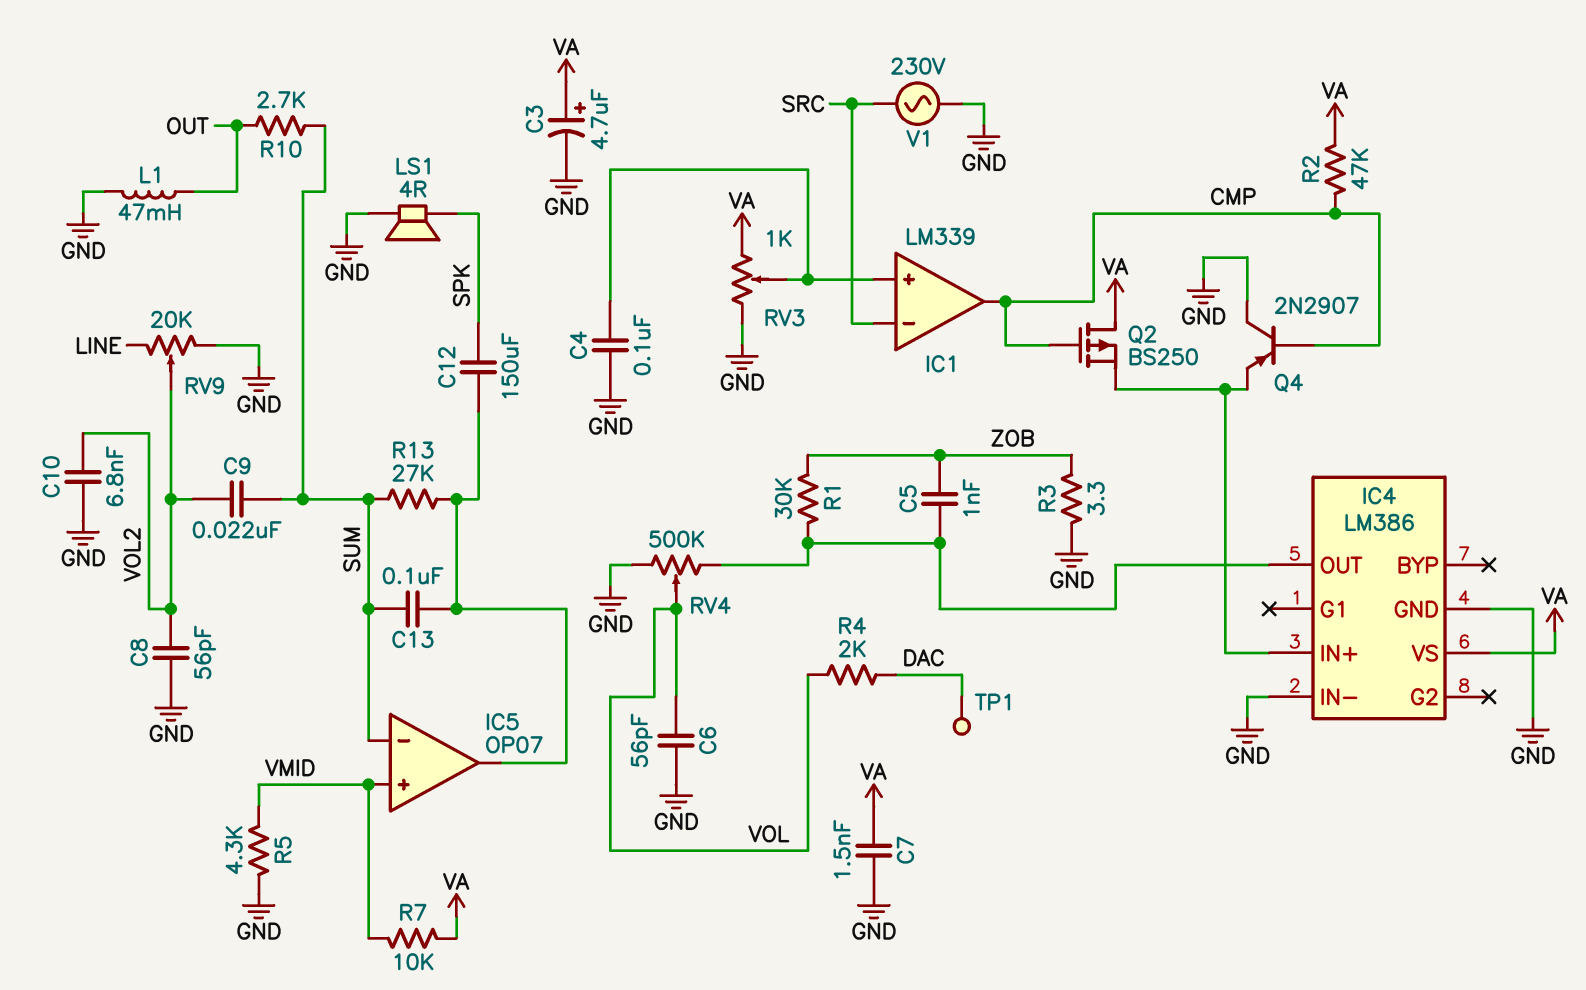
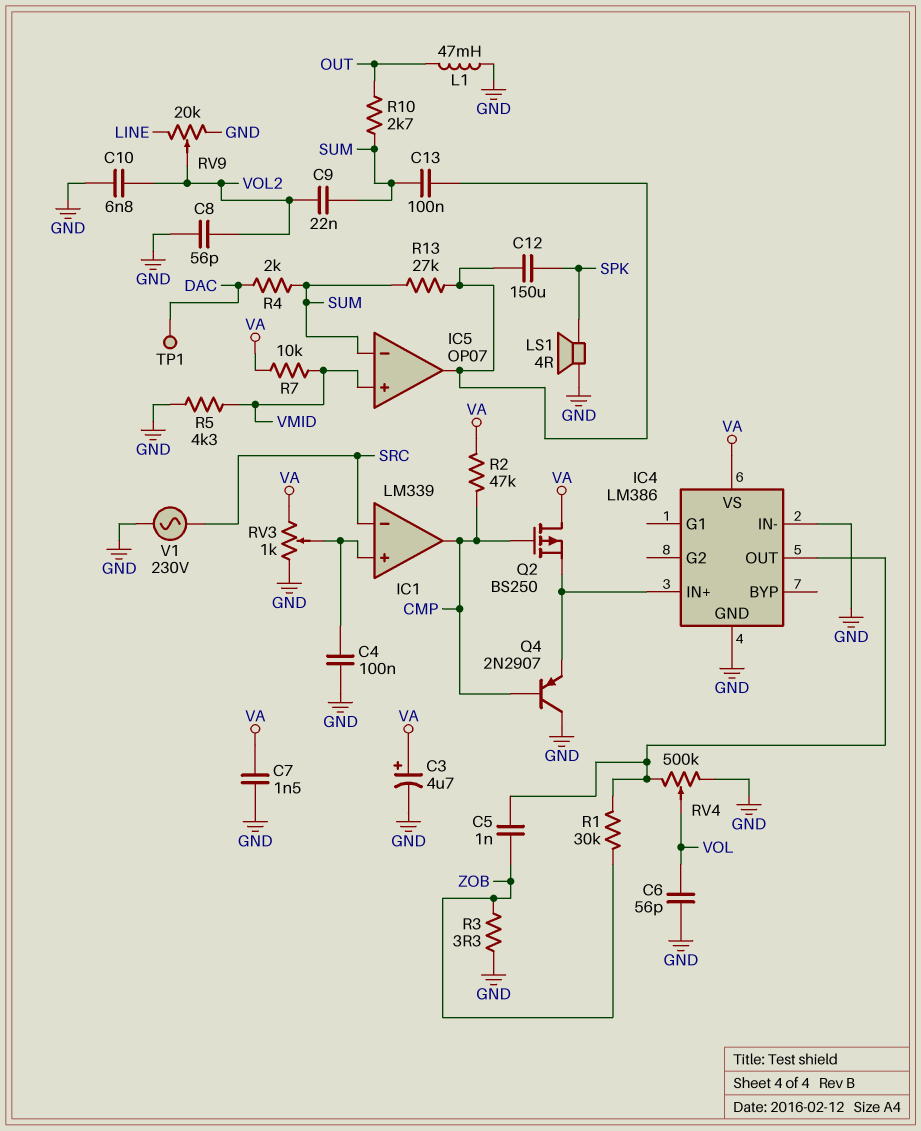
R4: 2k (DAC, VOL) -> 2k (DAC, SUM)

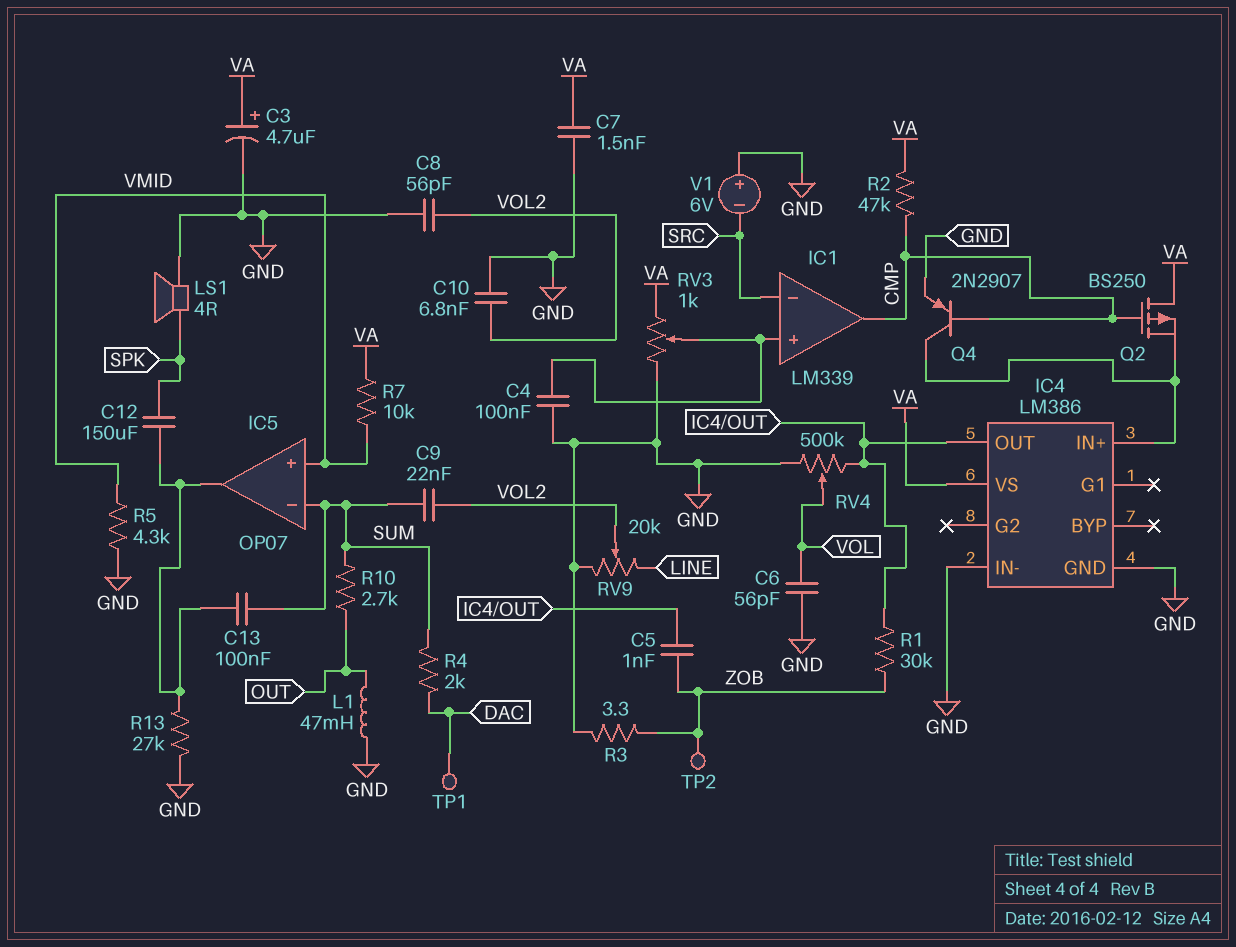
Q4: PNP 2N2907 (B CMP, C GND, E IC4/IN+) -> PNP 2N2907 (B CMP, C IC4/IN+, E GND)
R13: 27k (IC5/out, SUM) -> 27k (GND, IC5/out)
TP2: none -> test point (ZOB)
V1: AC 230V (GND, SRC) -> 6V (plus GND, minus SRC)

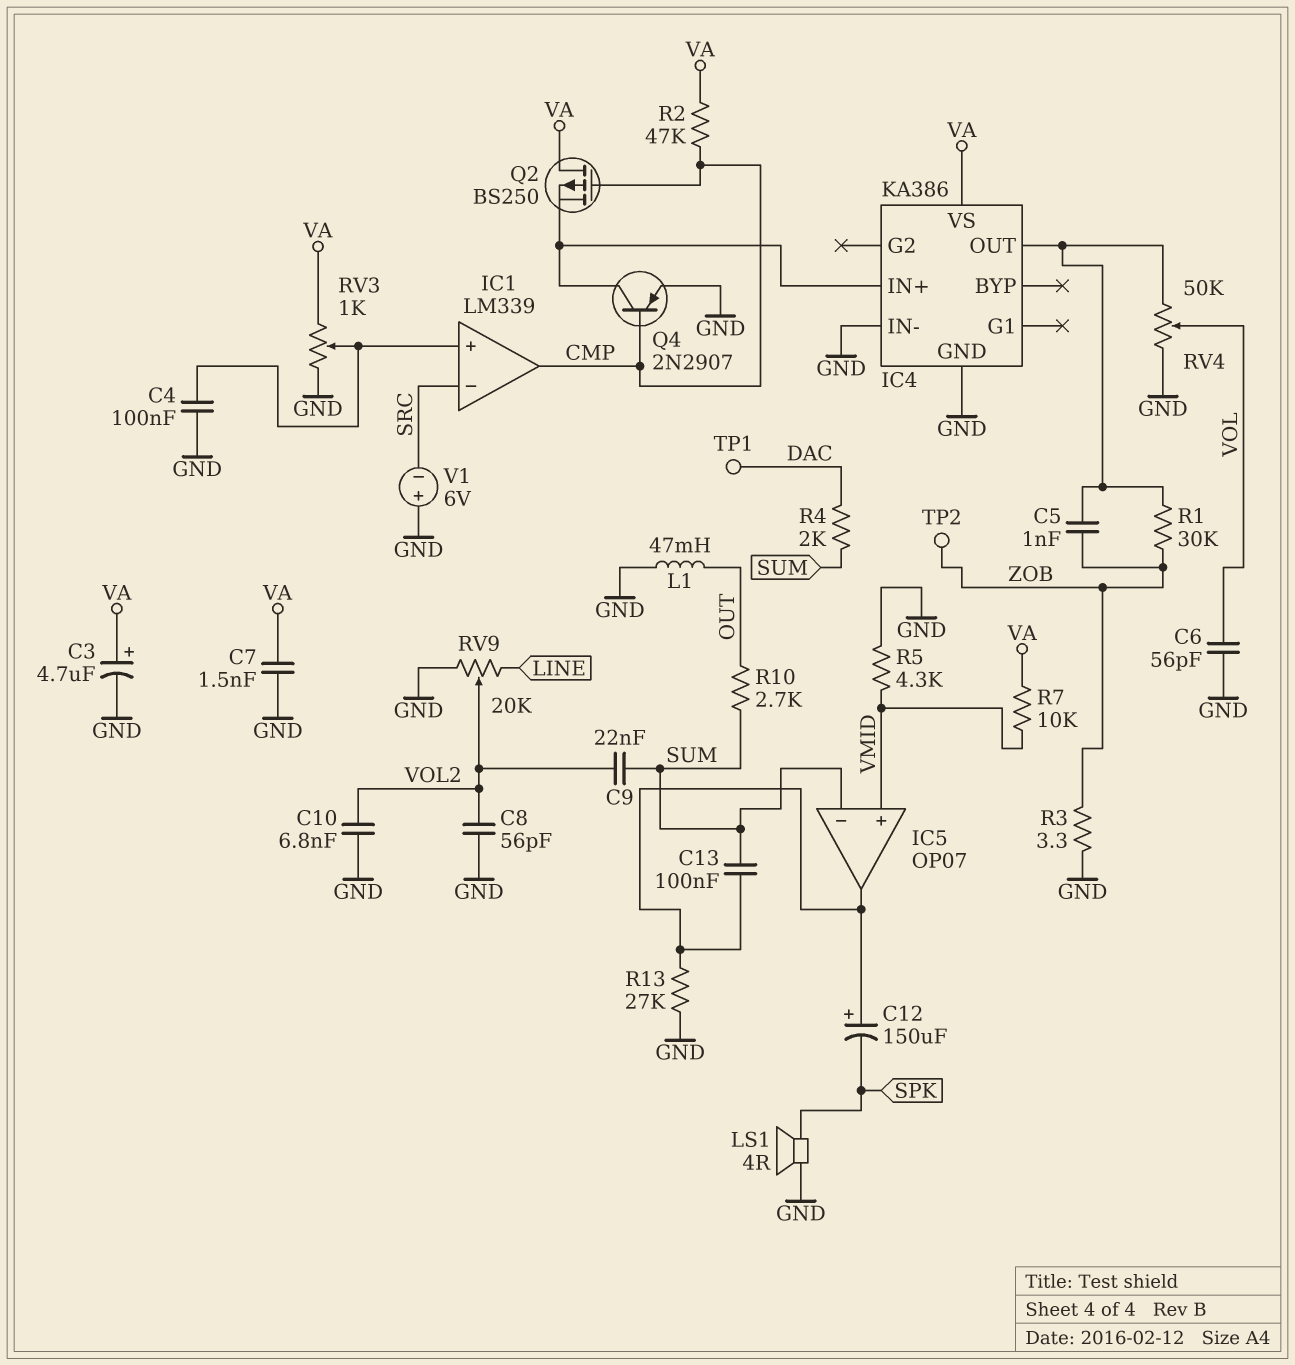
C12: 150uF (IC5/out, SPK) -> 150uF (plus IC5/out, minus SPK)
IC4: LM386 -> KA386
RV4: 500k (GND, IC4/OUT, wiper VOL) -> 50k (GND, IC4/OUT, wiper VOL)

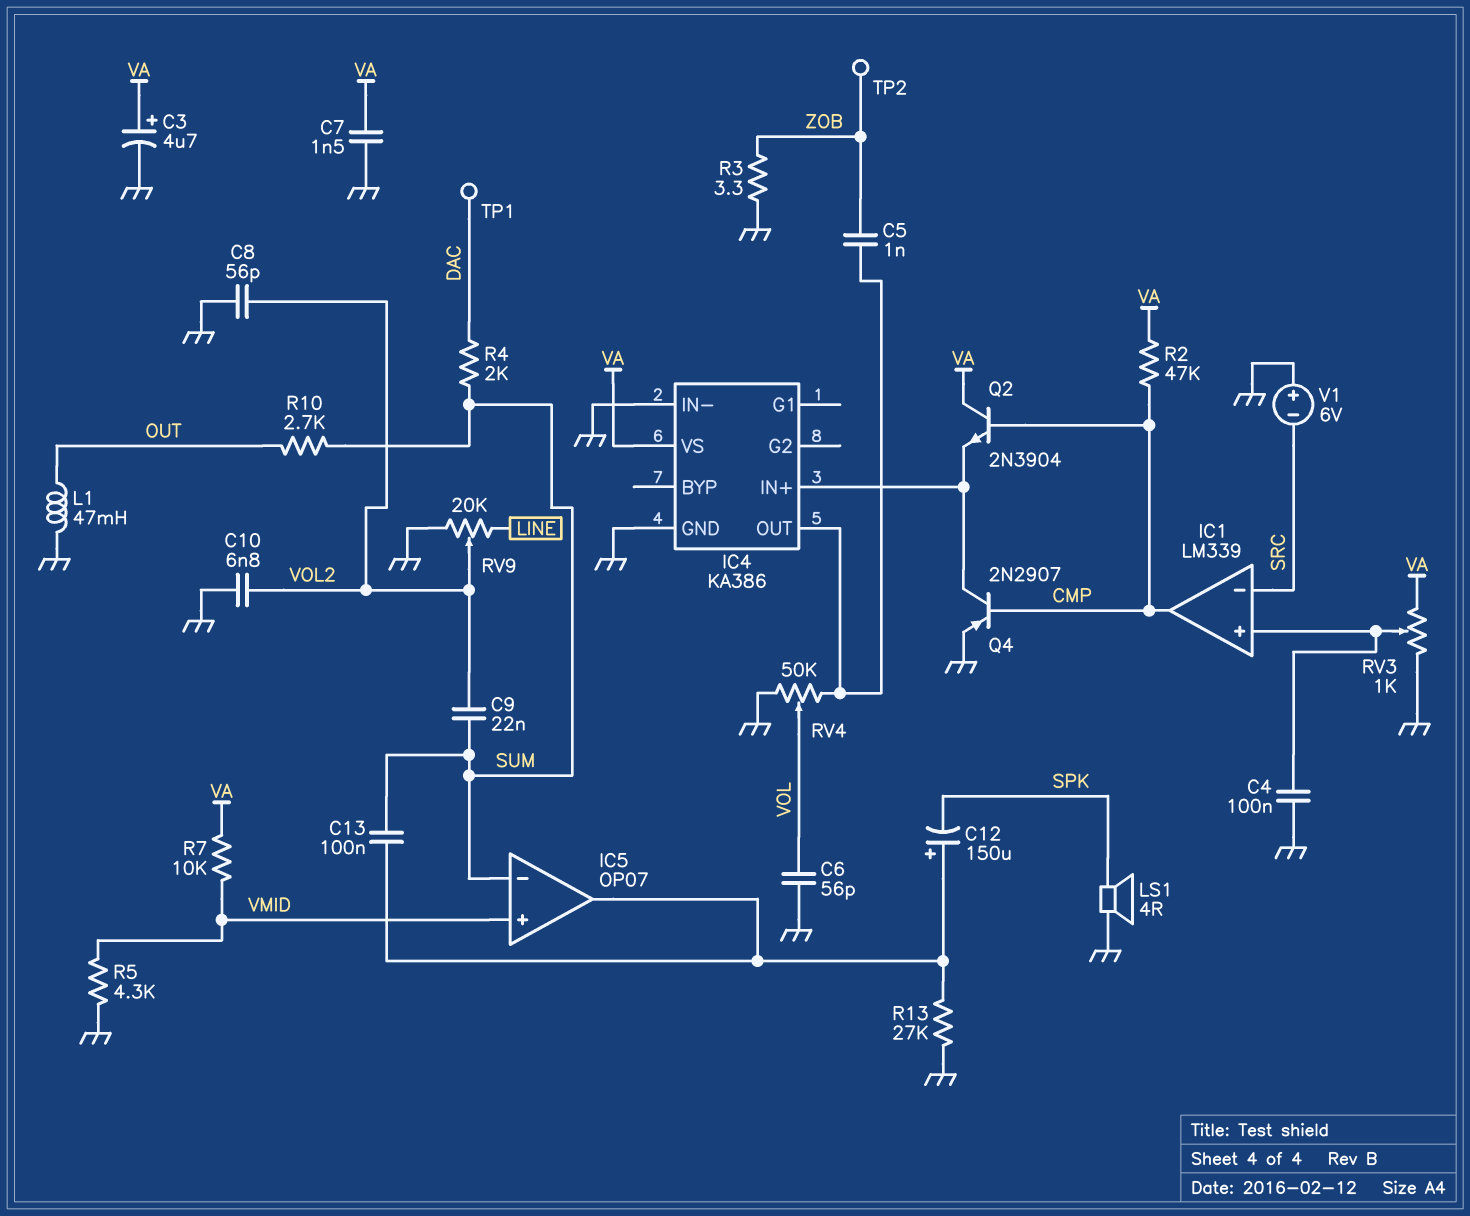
Q2: PMOS BS250 (G CMP, D VA, S IC4/IN+) -> NPN 2N3904 (B CMP, C VA, E IC4/IN+)
R1: 30k (IC4/OUT, ZOB) -> none

